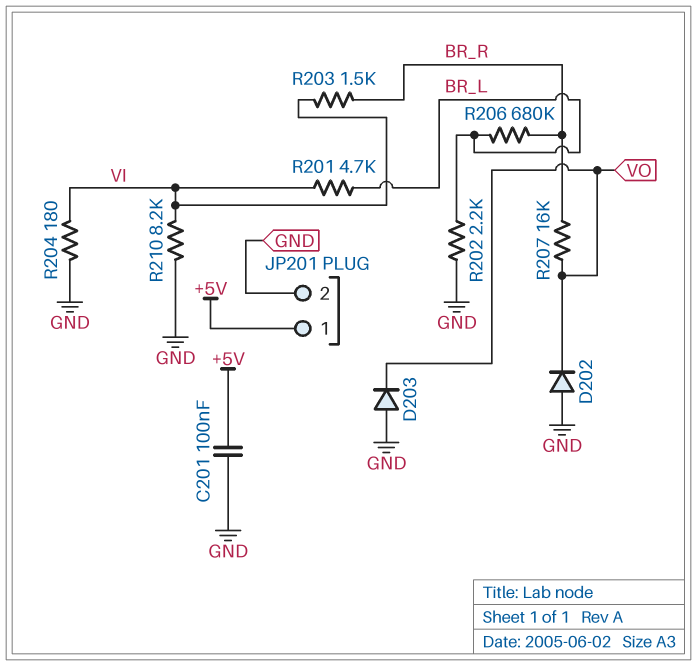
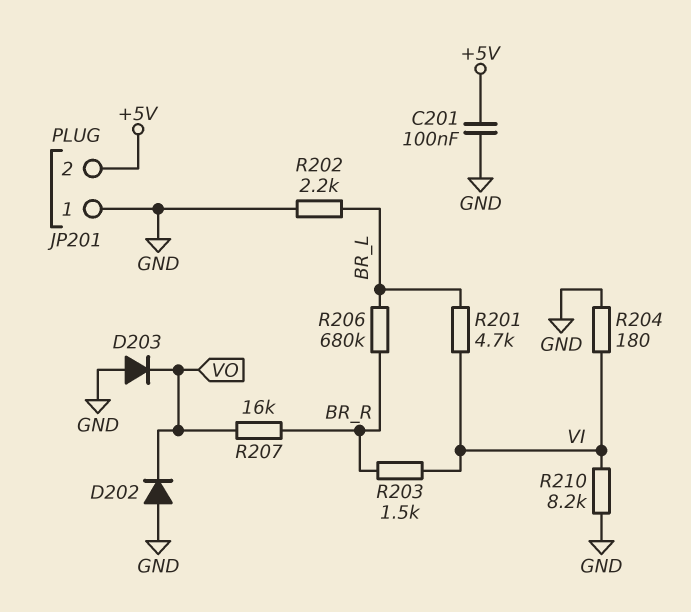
JP201 pin 1: +5V -> GND
JP201 pin 2: GND -> +5V

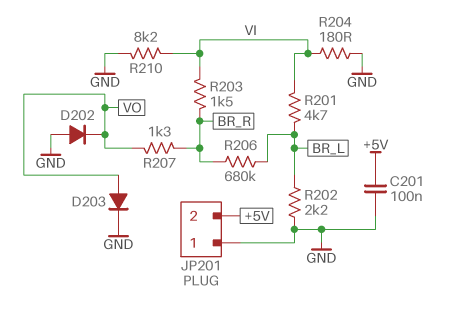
D203: diode (A GND, K VO) -> diode (A VO, K GND)
R207: 16k (BR_R, VO) -> 1.3k (BR_R, VO)

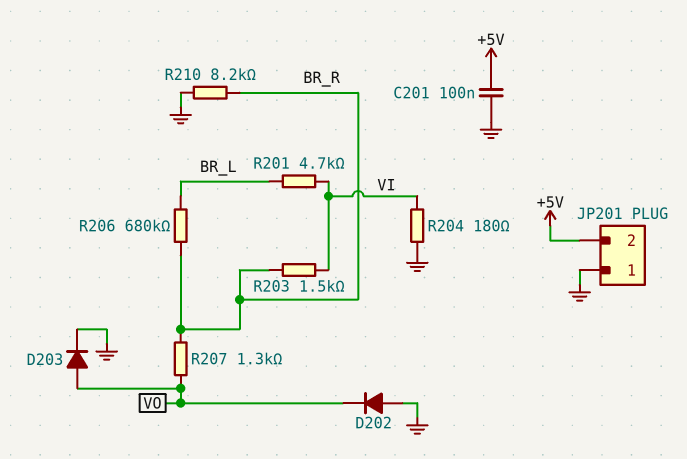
R202: 2.2k (BR_L, GND) -> none
R210: 8.2k (GND, VI) -> 8.2k (BR_R, GND)

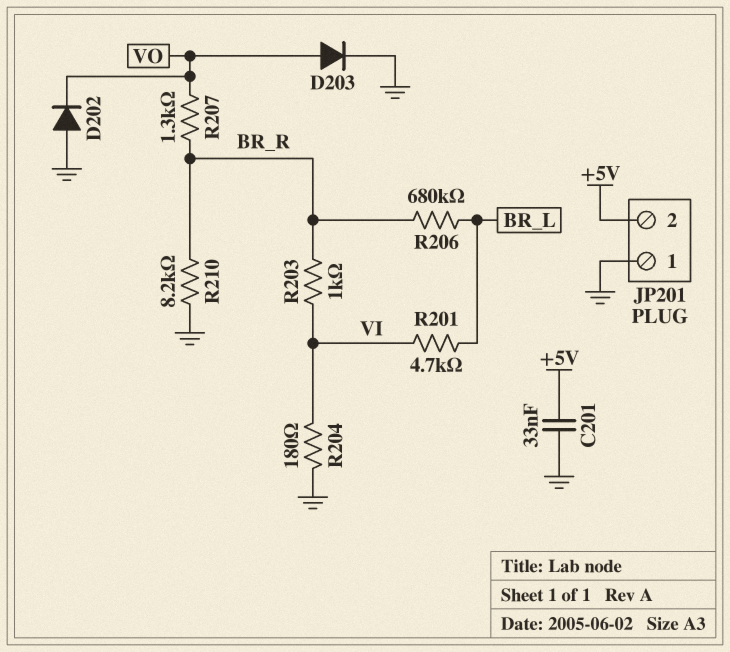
C201: 100nF (+5V, GND) -> 33nF (+5V, GND)
R203: 1.5k (BR_R, VI) -> 1k (BR_R, VI)

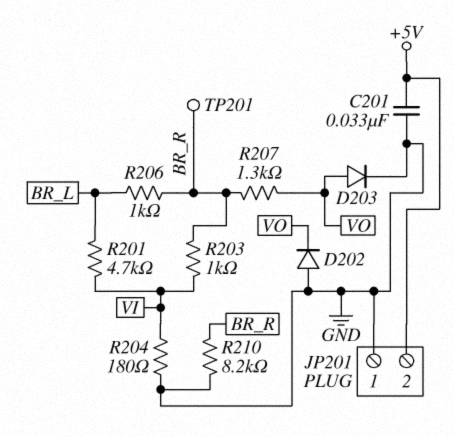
R206: 680k (BR_L, BR_R) -> 1k (BR_L, BR_R)
TP201: none -> test point (BR_R)

